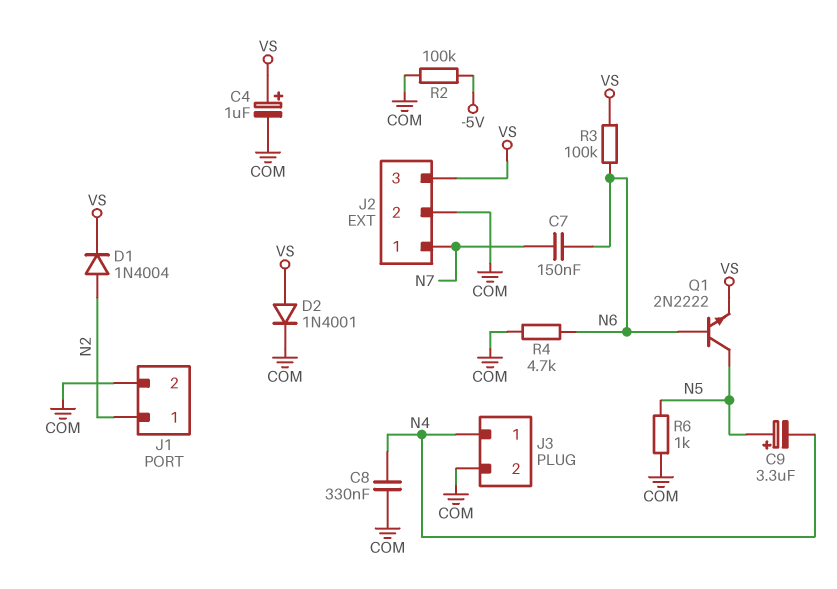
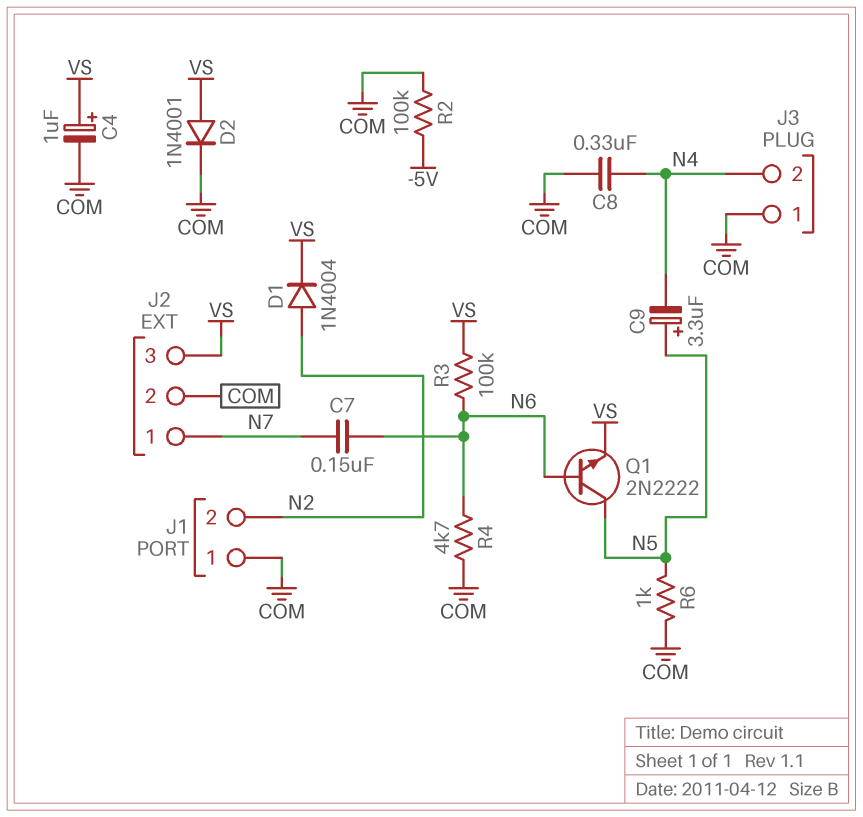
J1 pin 1: N2 -> COM
J1 pin 2: COM -> N2
J3 pin 1: N4 -> COM
J3 pin 2: COM -> N4

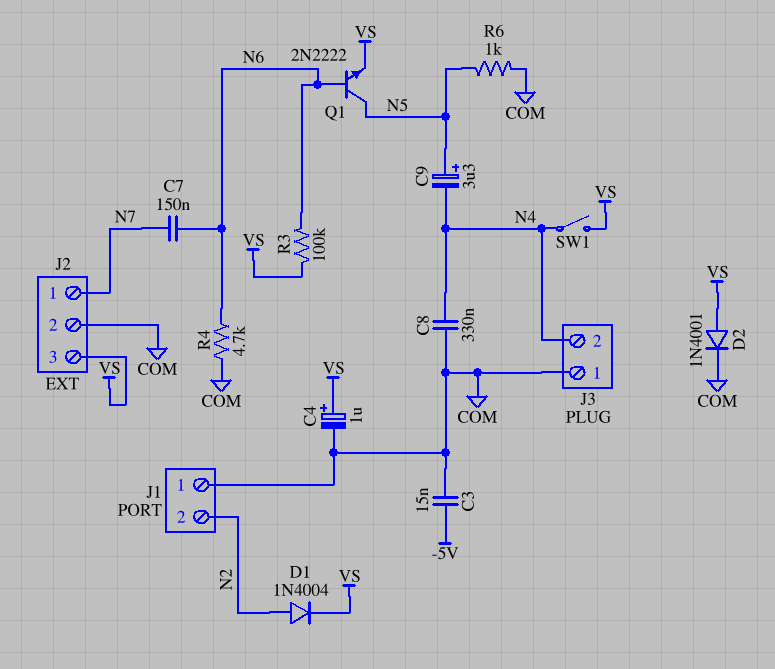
C3: none -> 15nF (-5V, COM)
R2: 100k (-5V, COM) -> none
SW1: none -> switch (N4, VS)

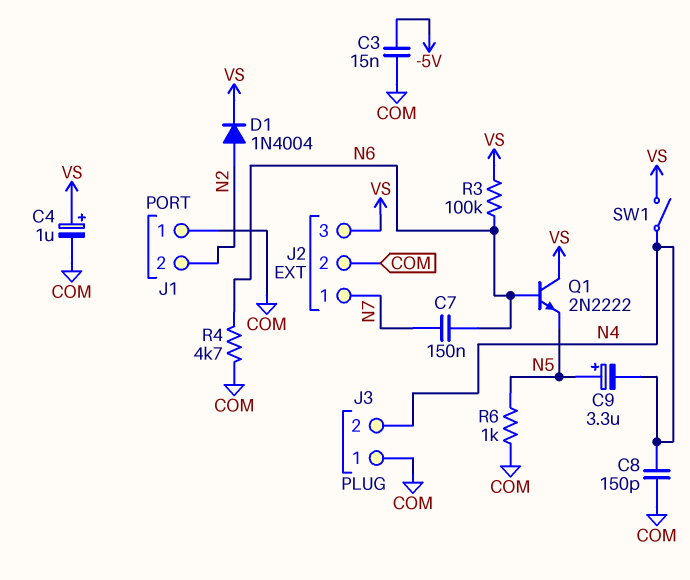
C8: 330nF (COM, N4) -> 150pF (COM, N4)
D2: diode 1N4001 (A VS, K COM) -> none
Q1: NPN 2N2222 (B N6, C N5, E VS) -> NPN 2N2222 (B N6, C VS, E N5)

